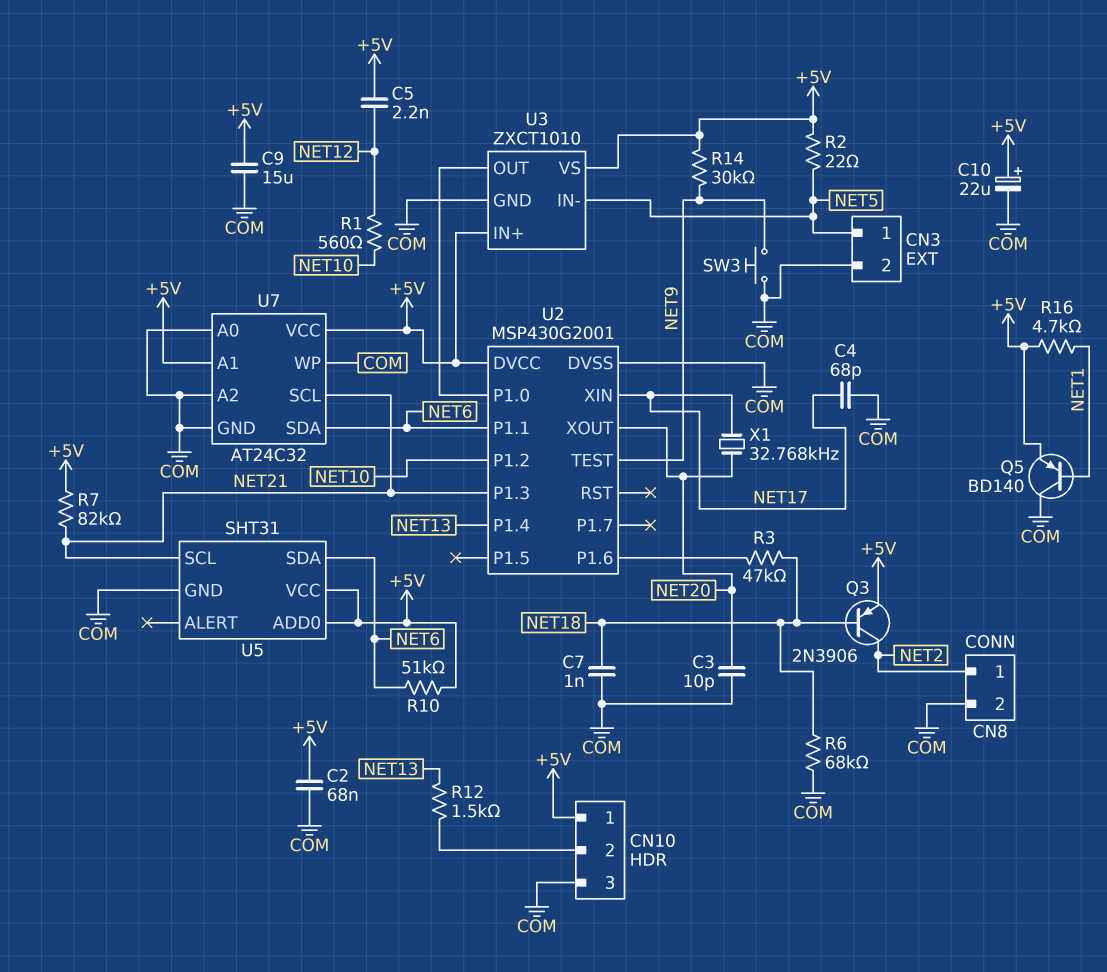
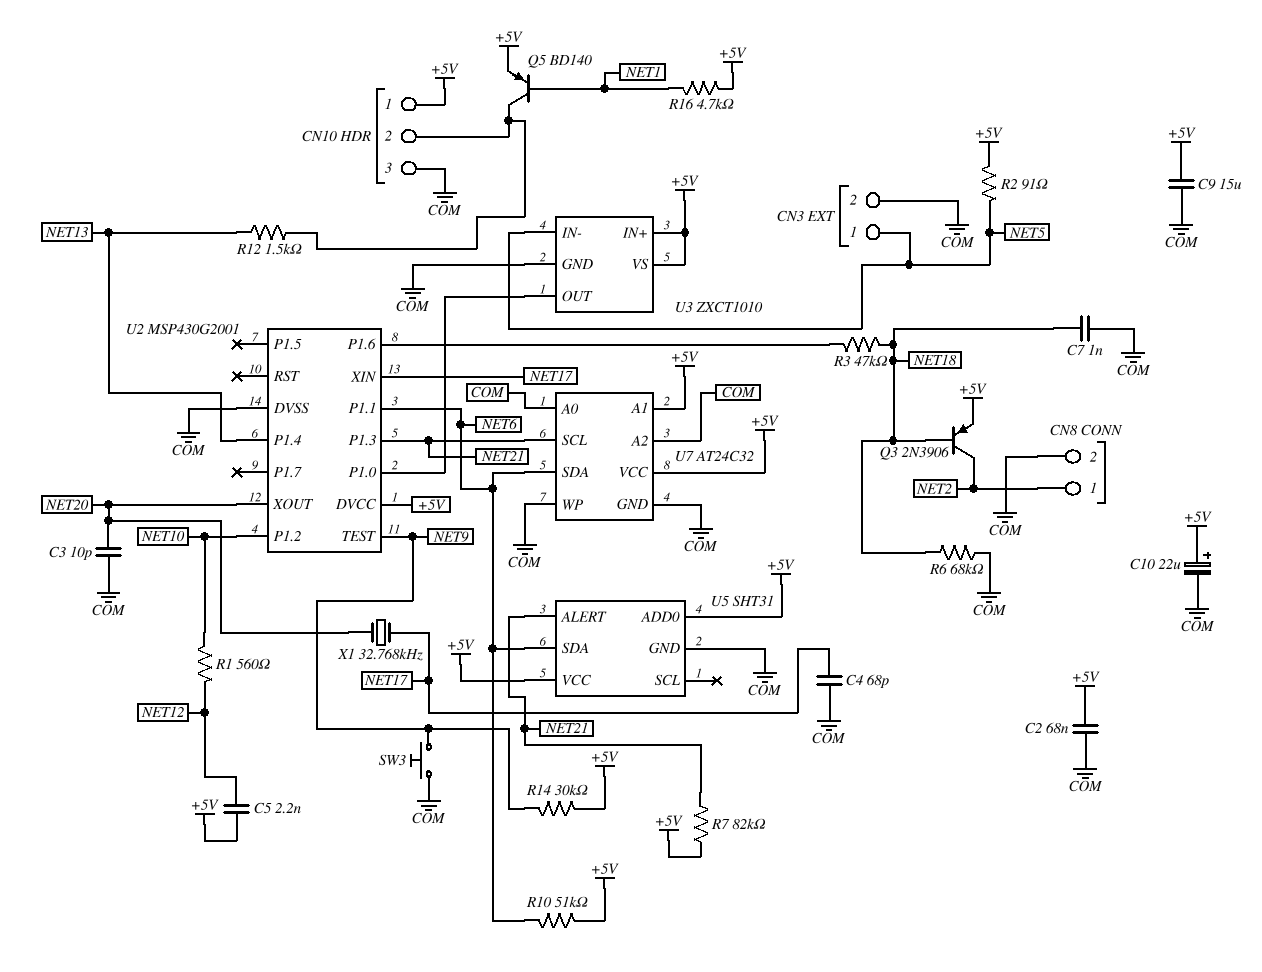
Q5: PNP BD140 (B NET1, C COM, E +5V) -> PNP BD140 (B NET1, C CN10/2, E +5V)
R2: 22 (+5V, NET5) -> 91 (+5V, NET5)
U5 pin ALERT: none -> NET21
U5 pin SCL: NET21 -> none

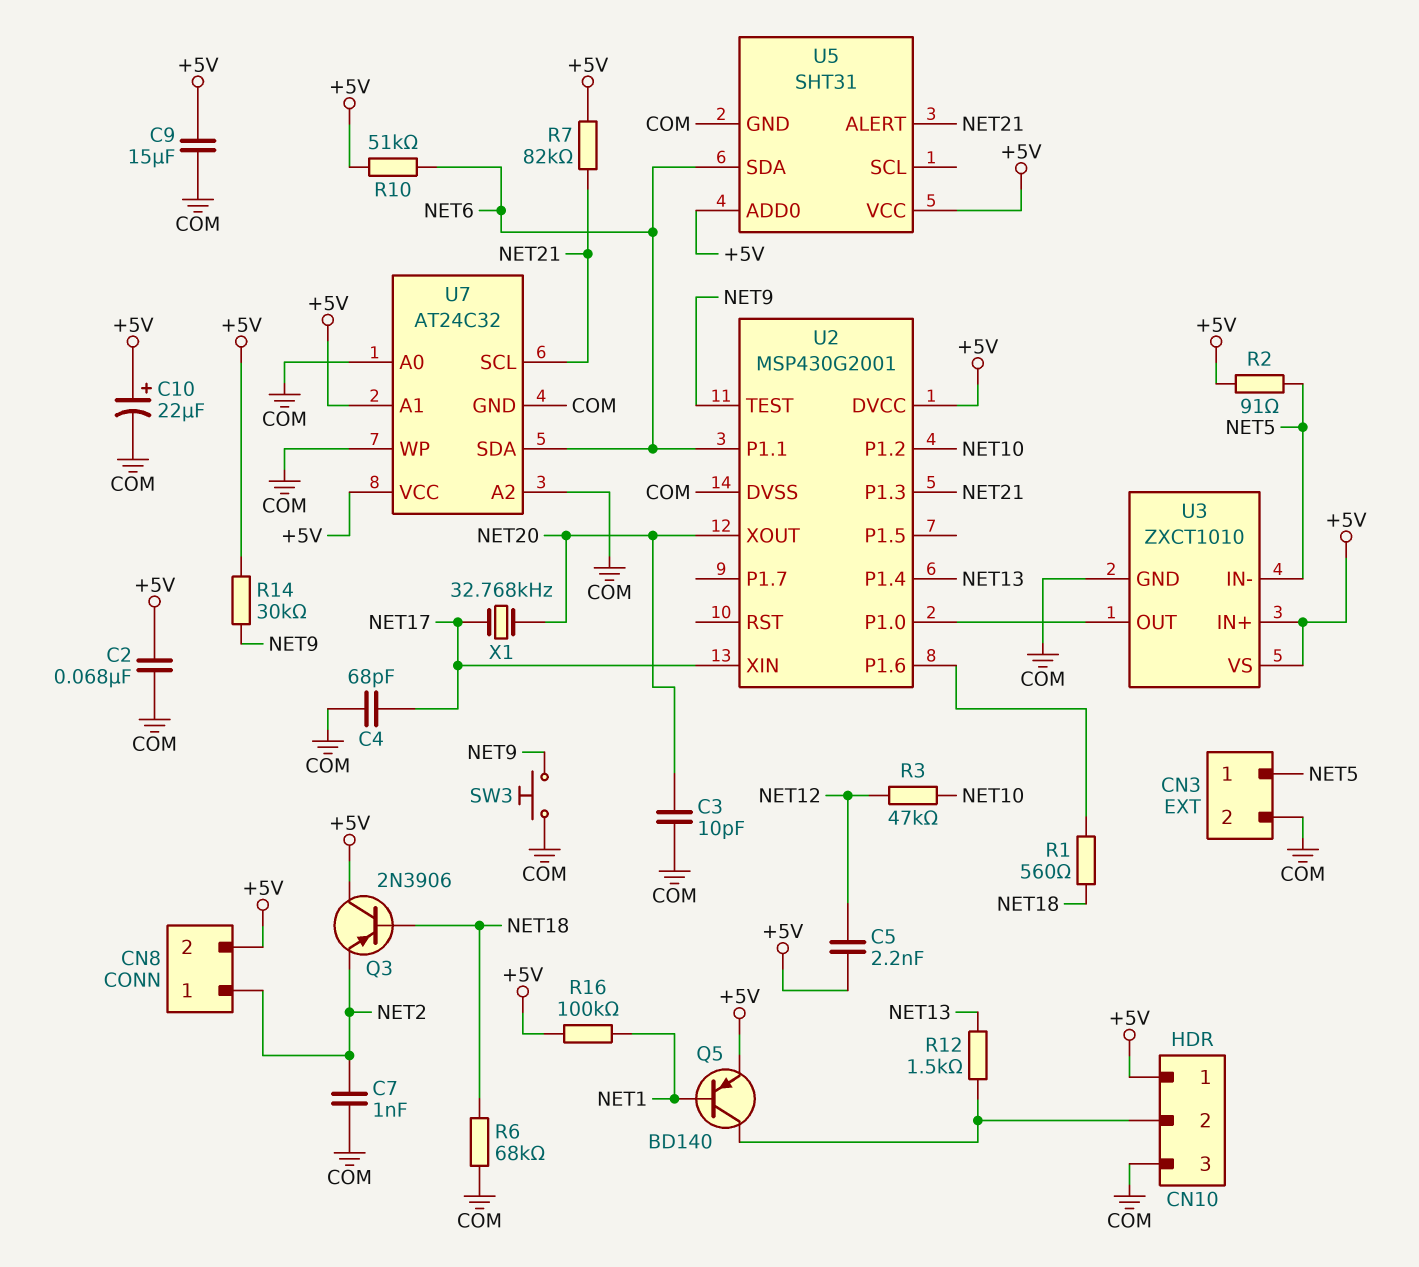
C7: 1nF (COM, NET18) -> 1nF (COM, NET2)
CN8 pin 2: COM -> +5V
Q3: PNP 2N3906 (B NET18, C NET2, E +5V) -> PNP 2N3906 (B NET18, C +5V, E NET2)
R1: 560 (NET10, NET12) -> 560 (NET18, U2/P1.6)
R3: 47k (NET18, U2/P1.6) -> 47k (NET10, NET12)
R16: 4.7k (+5V, NET1) -> 100k (+5V, NET1)

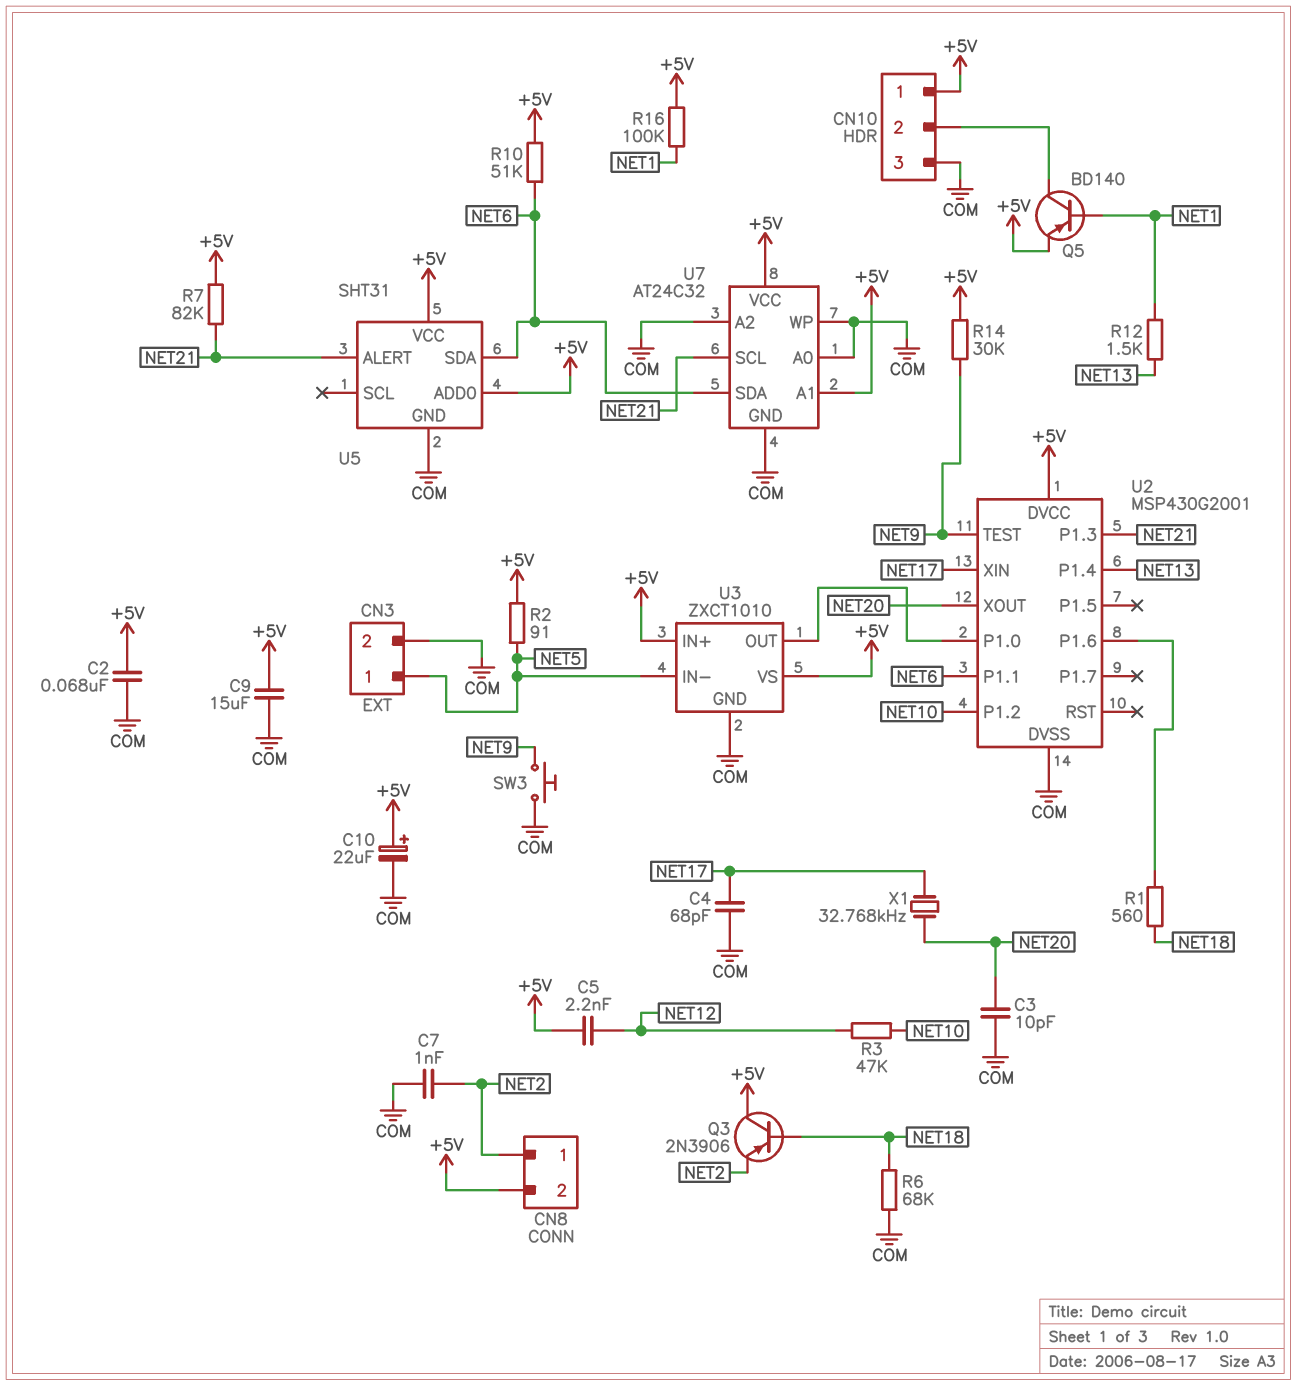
R12: 1.5k (CN10/2, NET13) -> 1.5k (NET1, NET13)

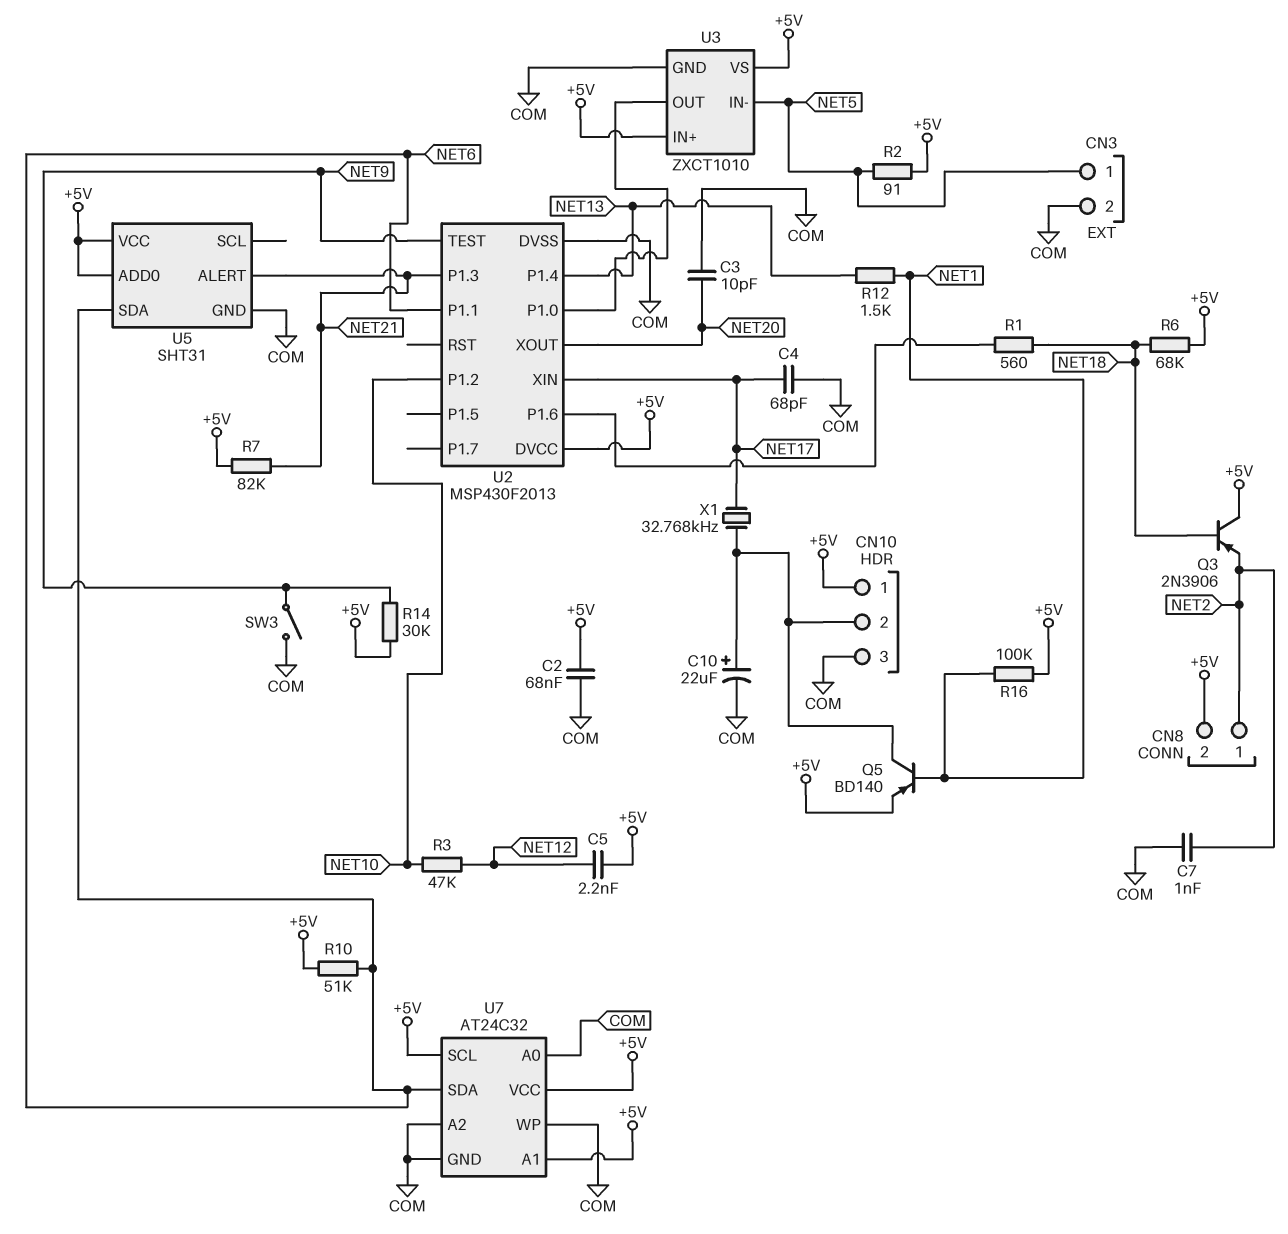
C9: 15uF (+5V, COM) -> none
C10: 22uF (plus +5V, minus COM) -> 22uF (plus CN10/2, minus COM)
R6: 68k (COM, NET18) -> 68k (+5V, NET18)
SW3: button (COM, NET9) -> switch (COM, NET9)
U2: MSP430G2001 -> MSP430F2013
U7 pin SCL: NET21 -> +5V
X1: 32.768kHz (NET17, NET20) -> 32.768kHz (CN10/2, NET17)

